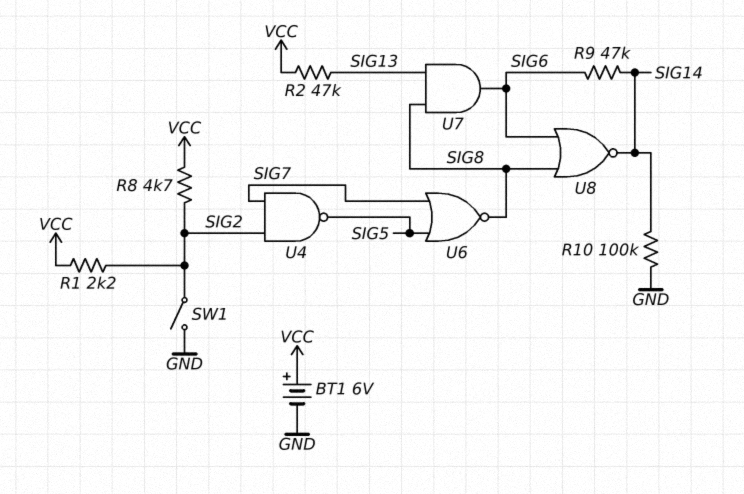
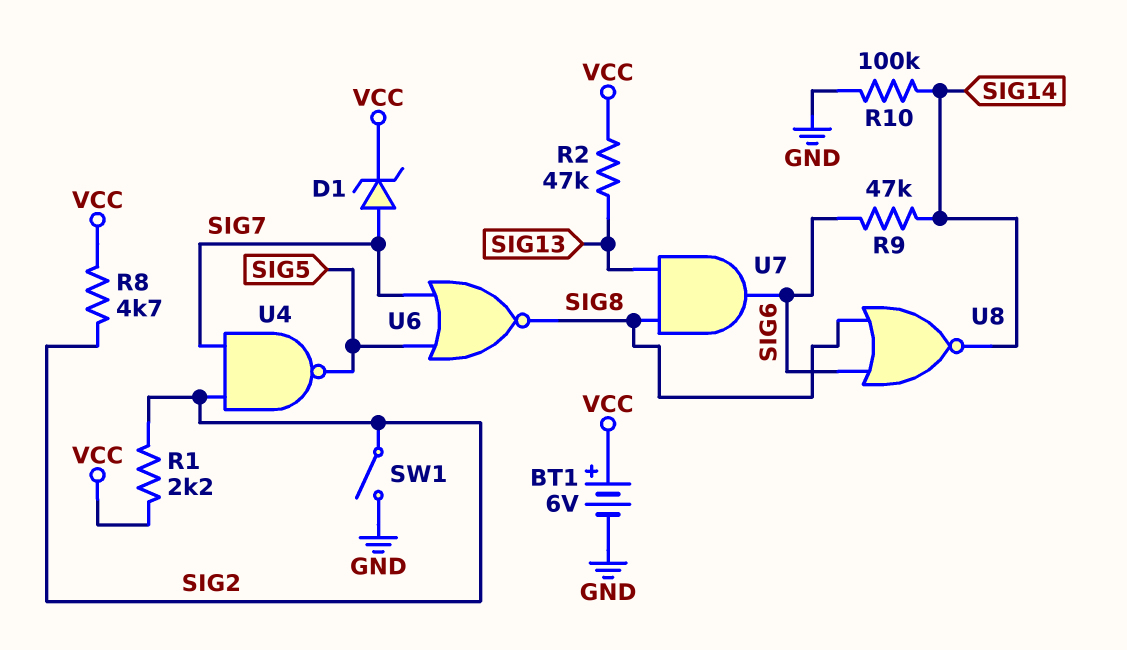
D1: none -> zener (A SIG7, K VCC)

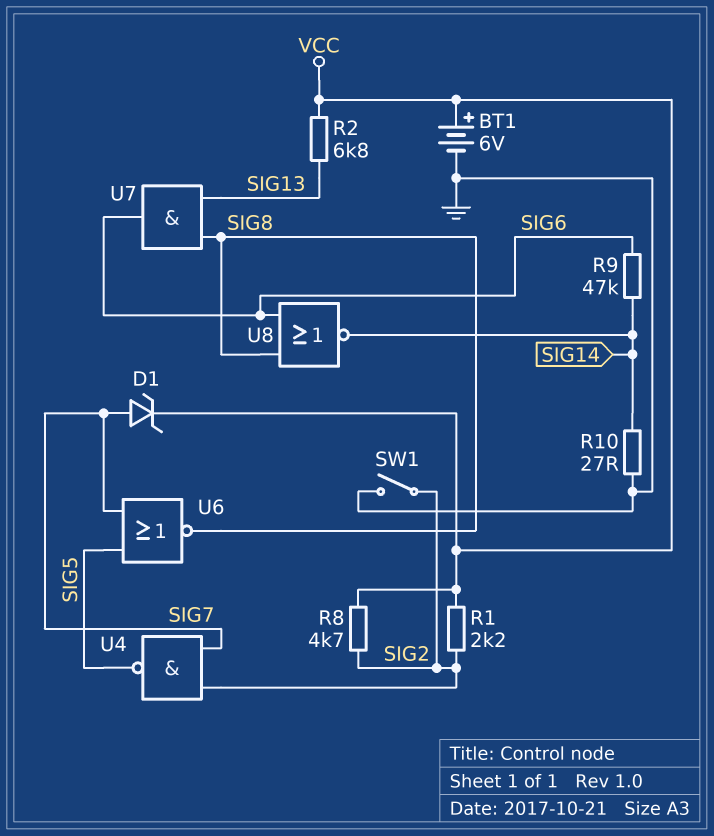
R2: 47k (SIG13, VCC) -> 6.8k (SIG13, VCC)
R10: 100k (GND, SIG14) -> 27 (GND, SIG14)

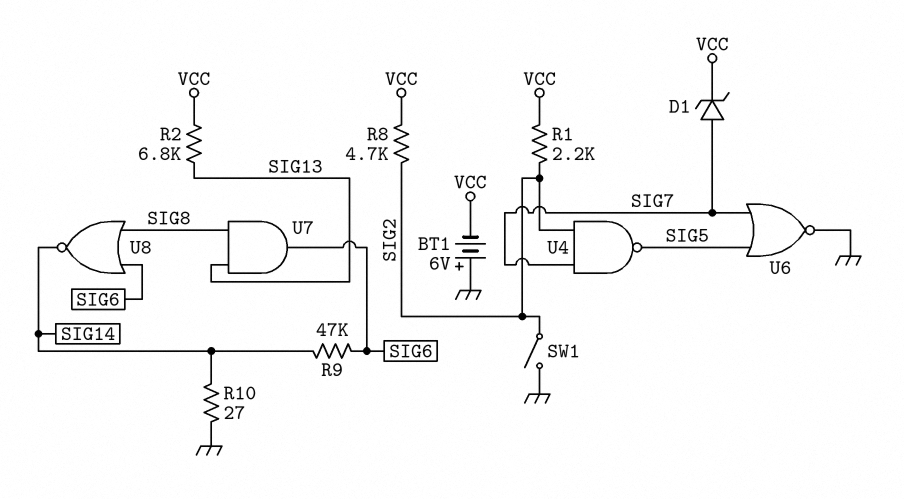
BT1: 6V (plus VCC, minus GND) -> 6V (plus GND, minus VCC)
U6: NOR (in SIG5, in SIG7, out SIG8) -> NOR (in SIG5, in SIG7, out GND)

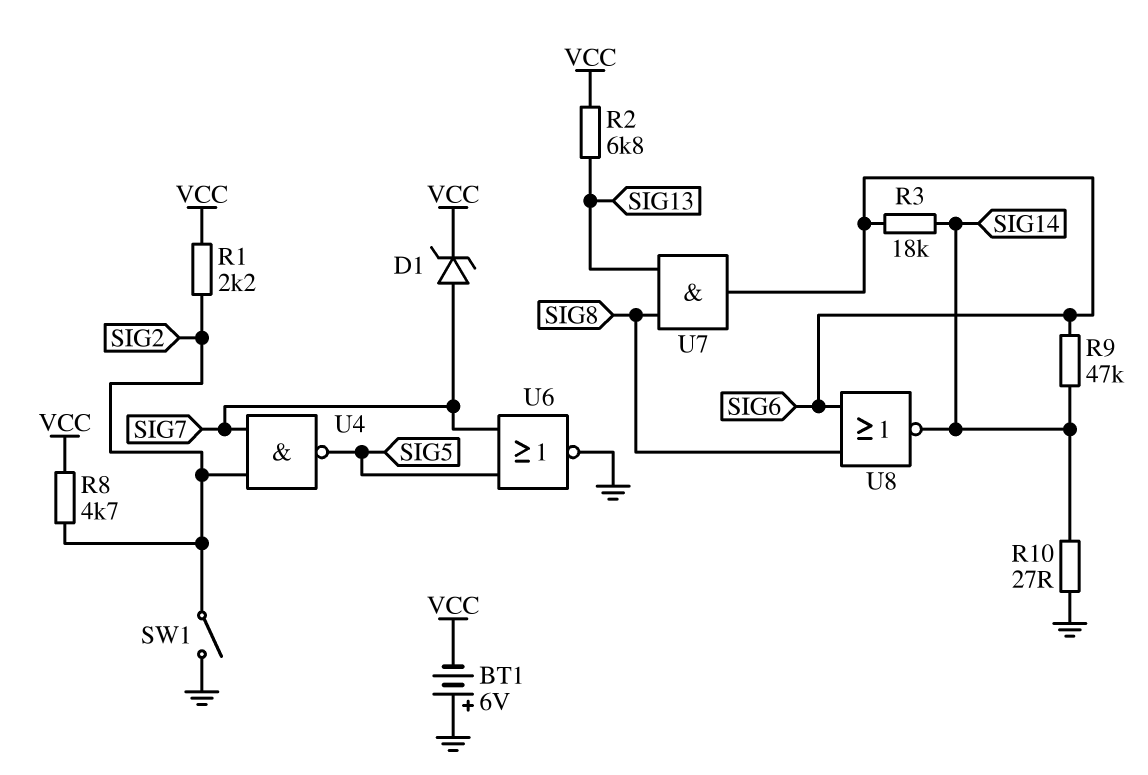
R3: none -> 18k (SIG6, SIG14)

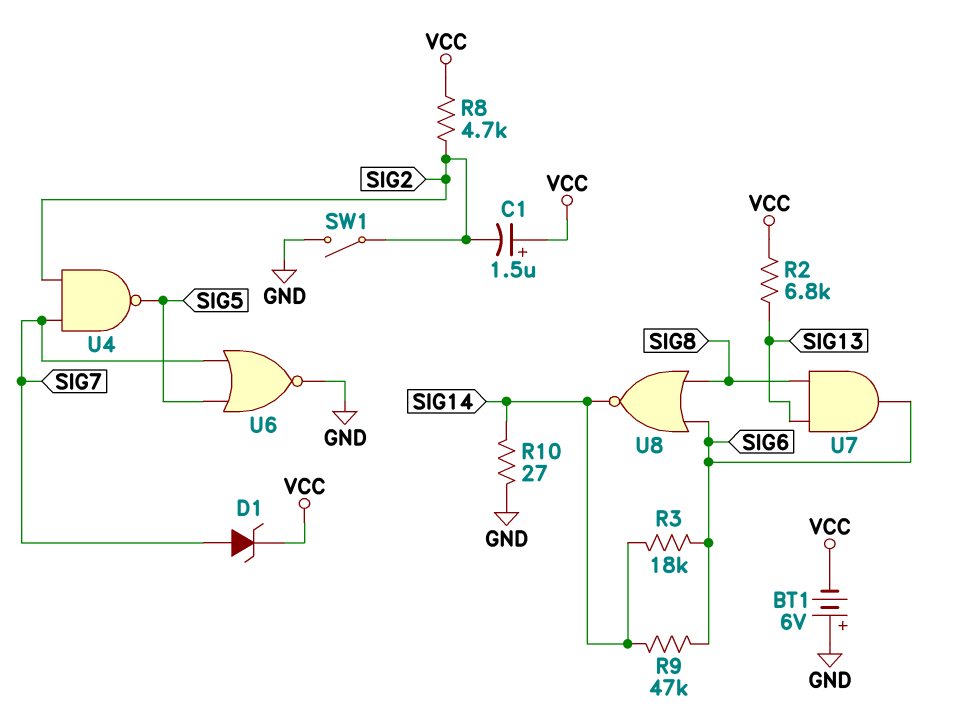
C1: none -> 1.5uF (plus VCC, minus SIG2)
R1: 2.2k (SIG2, VCC) -> none

